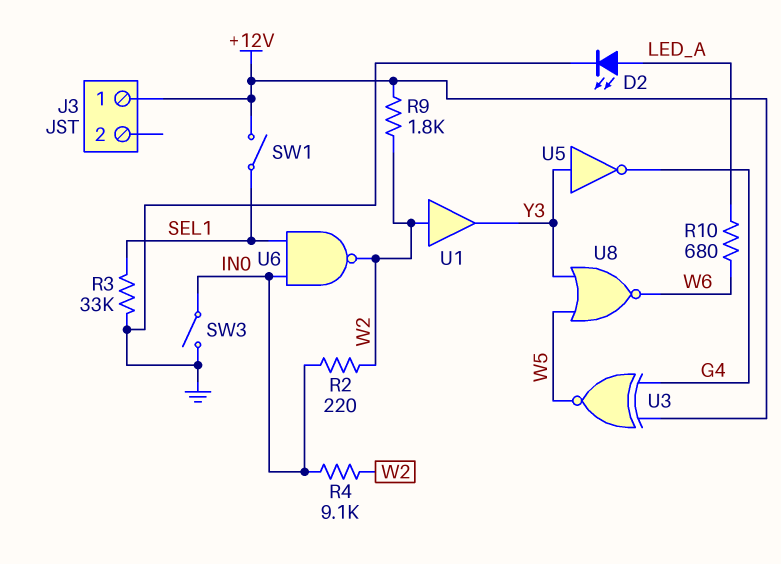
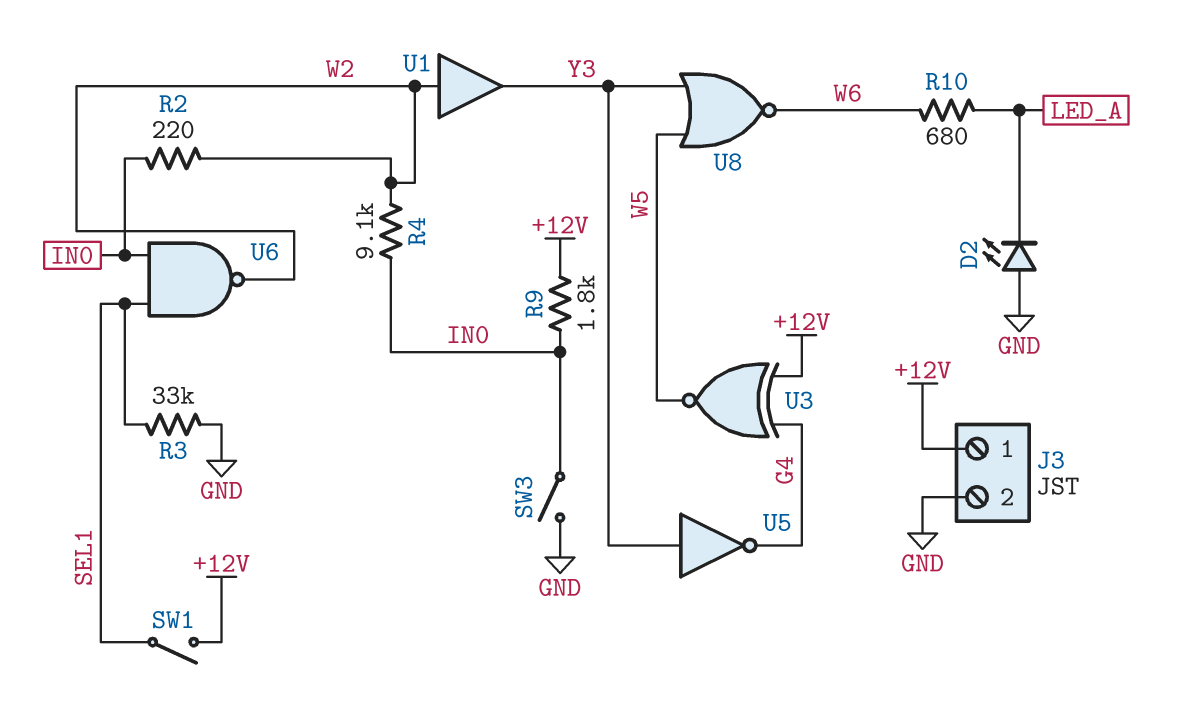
D2: LED (A LED_A, K GND) -> LED (A GND, K LED_A)
J3 pin 2: none -> GND
R9: 1.8k (+12V, W2) -> 1.8k (+12V, IN0)

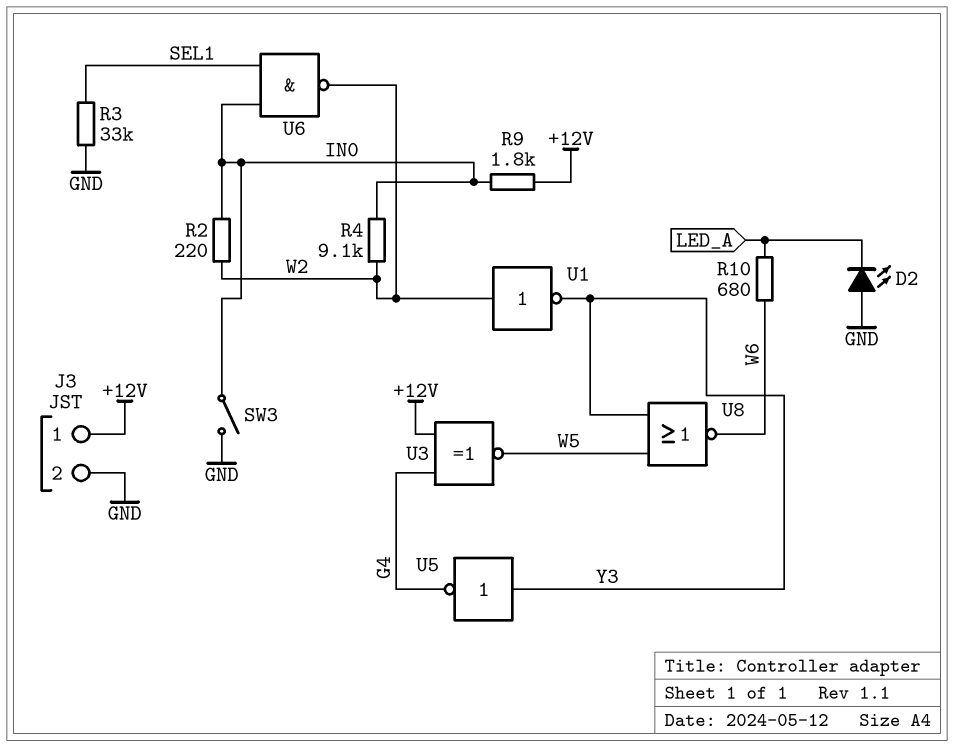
SW1: switch (+12V, SEL1) -> none
U1: buffer (in W2, out Y3) -> NOT (in W2, out Y3)

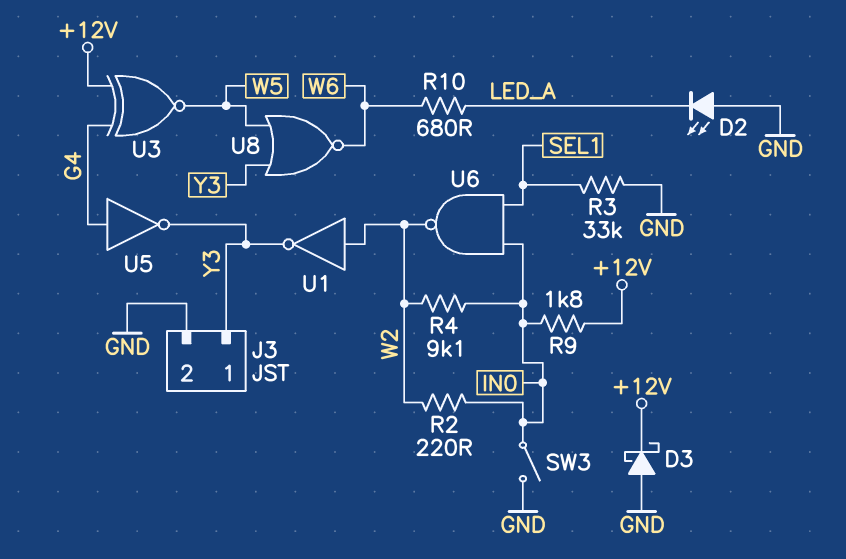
D3: none -> schottky (A GND, K +12V)
J3 pin 1: +12V -> Y3
U5: NOT (in Y3, out G4) -> NOT (in G4, out Y3)

